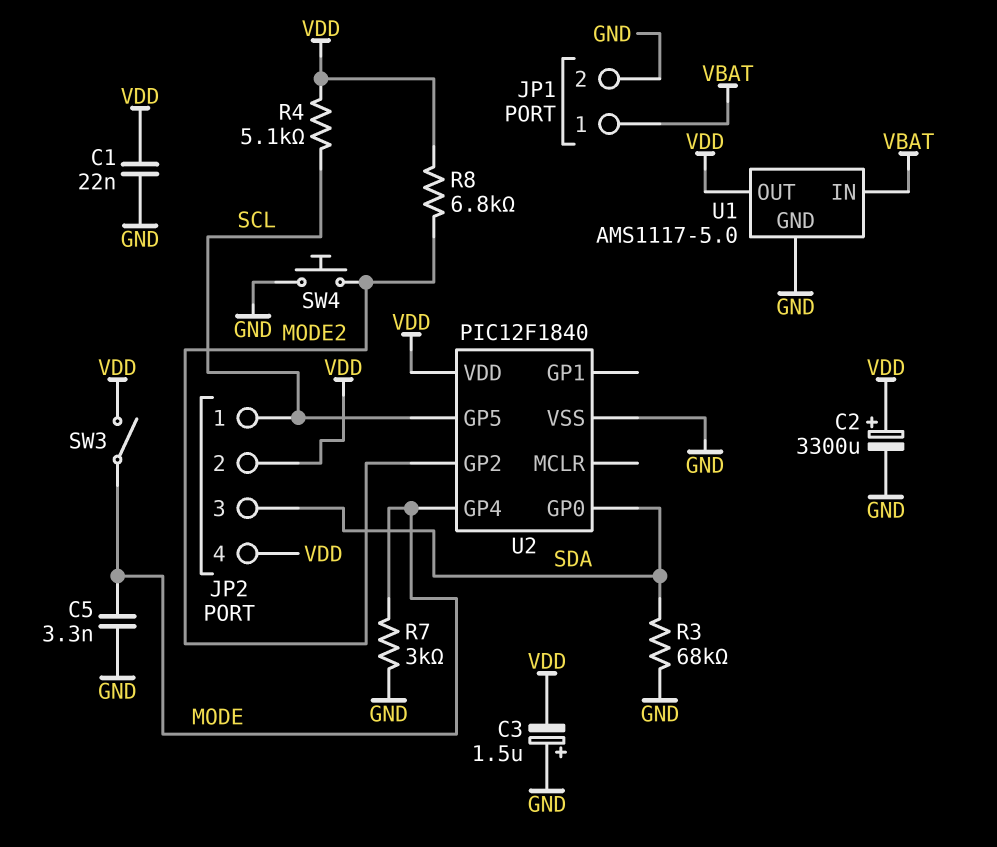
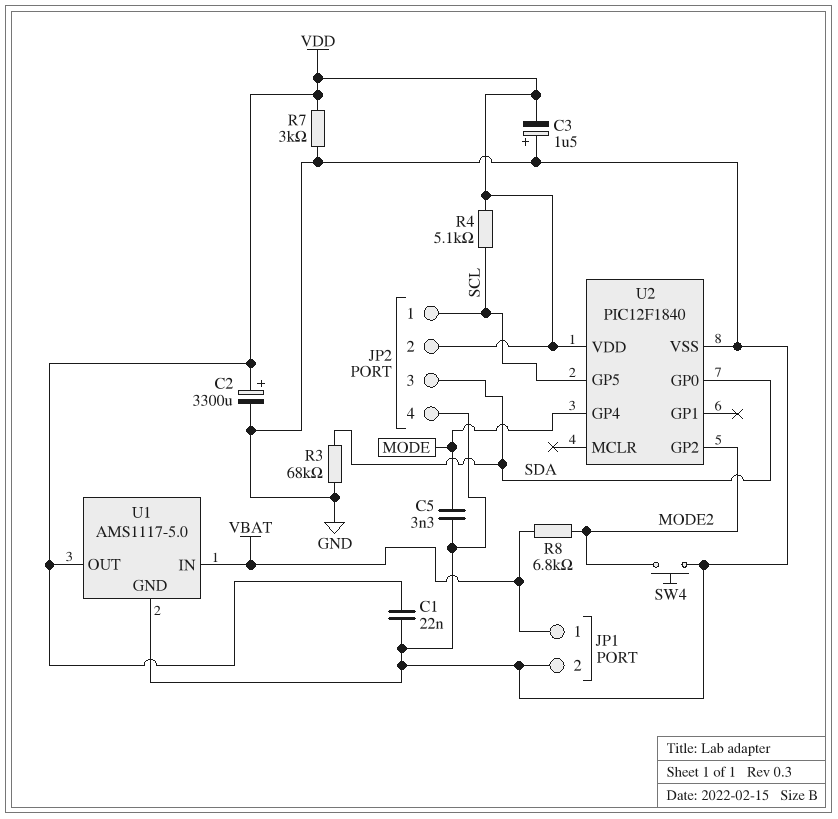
JP2 pin 4: VDD -> GND
R7: 3k (GND, MODE) -> 3k (GND, VDD)
R8: 6.8k (MODE2, VDD) -> 6.8k (MODE2, VBAT)
SW3: switch (MODE, VDD) -> none

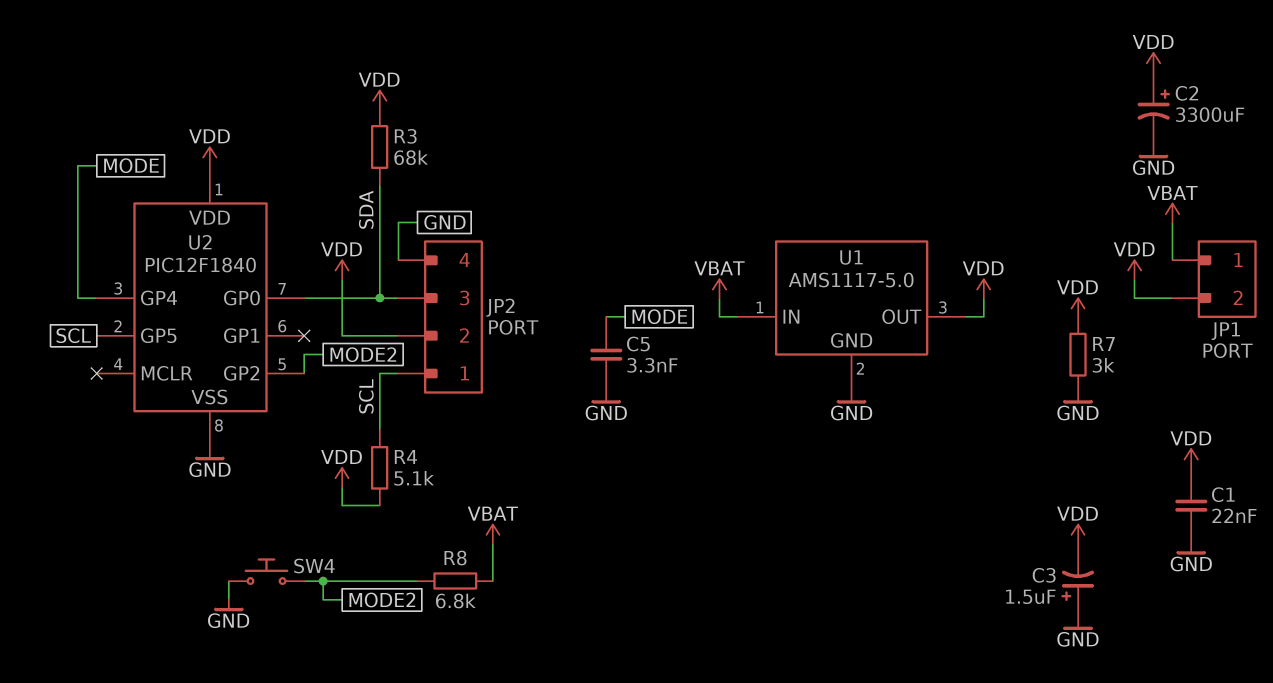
JP1 pin 2: GND -> VDD
R3: 68k (GND, SDA) -> 68k (SDA, VDD)

